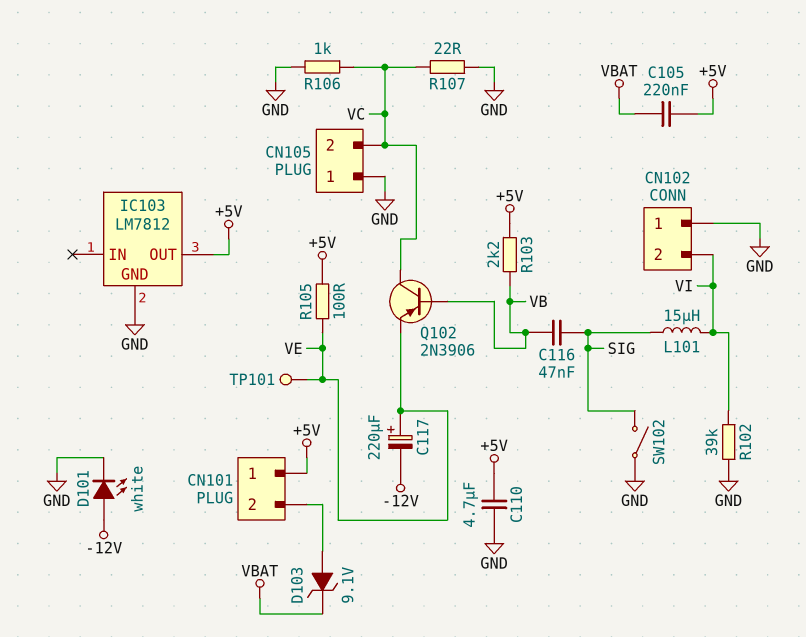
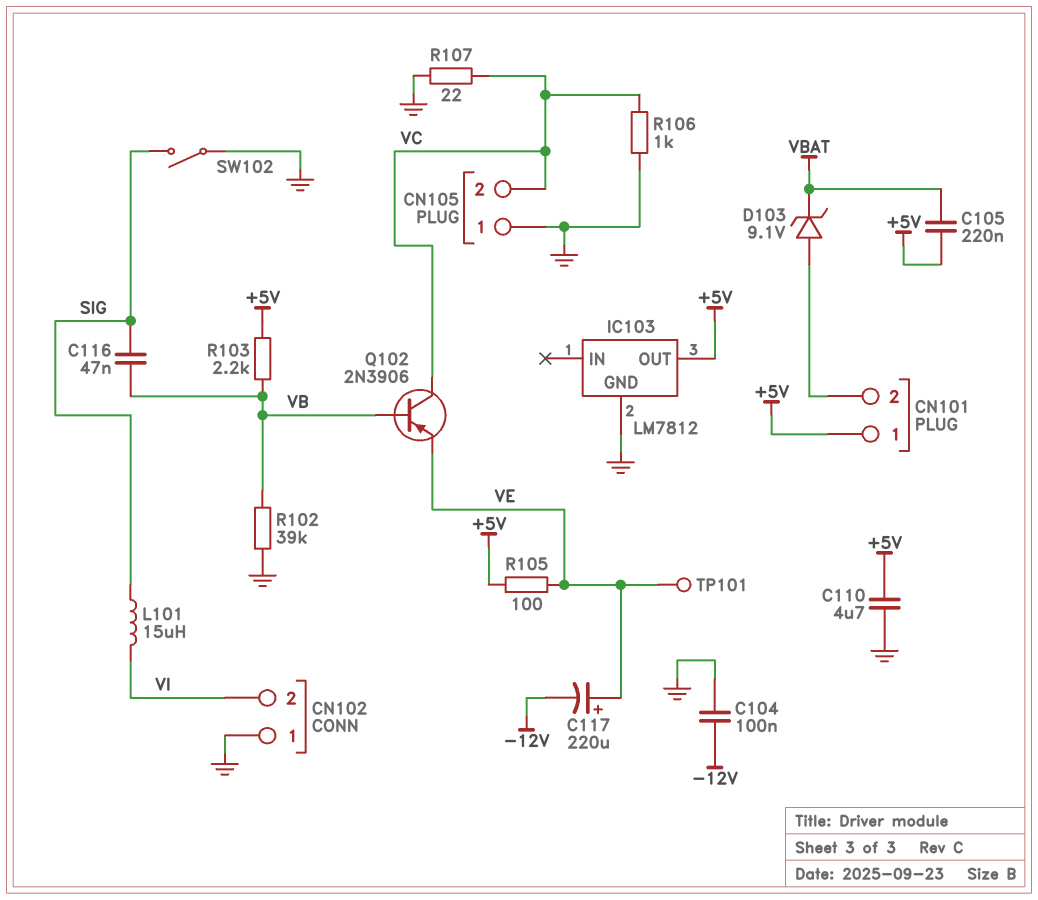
C104: none -> 100nF (-12V, GND)
D101: LED white (A -12V, K GND) -> none
R102: 39k (GND, VI) -> 39k (GND, VB)

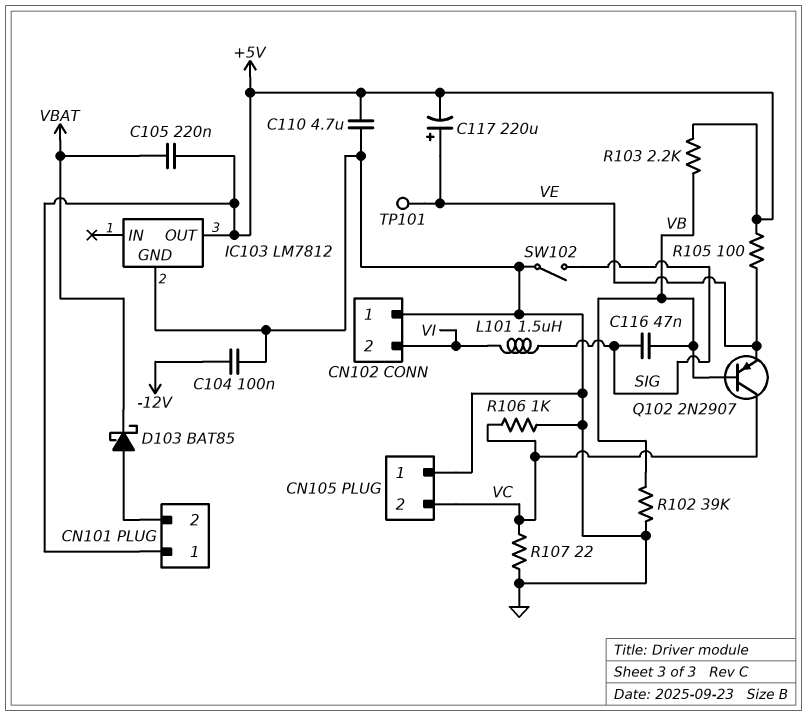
C117: 220uF (plus VE, minus -12V) -> 220uF (plus VE, minus +5V)
D103: zener 9.1V (A CN101/2, K VBAT) -> schottky BAT85 (A CN101/2, K VBAT)
L101: 15uH (SIG, VI) -> 1.5uH (SIG, VI)
Q102: PNP 2N3906 (B VB, C VC, E VE) -> PNP 2N2907 (B VB, C VC, E VE)

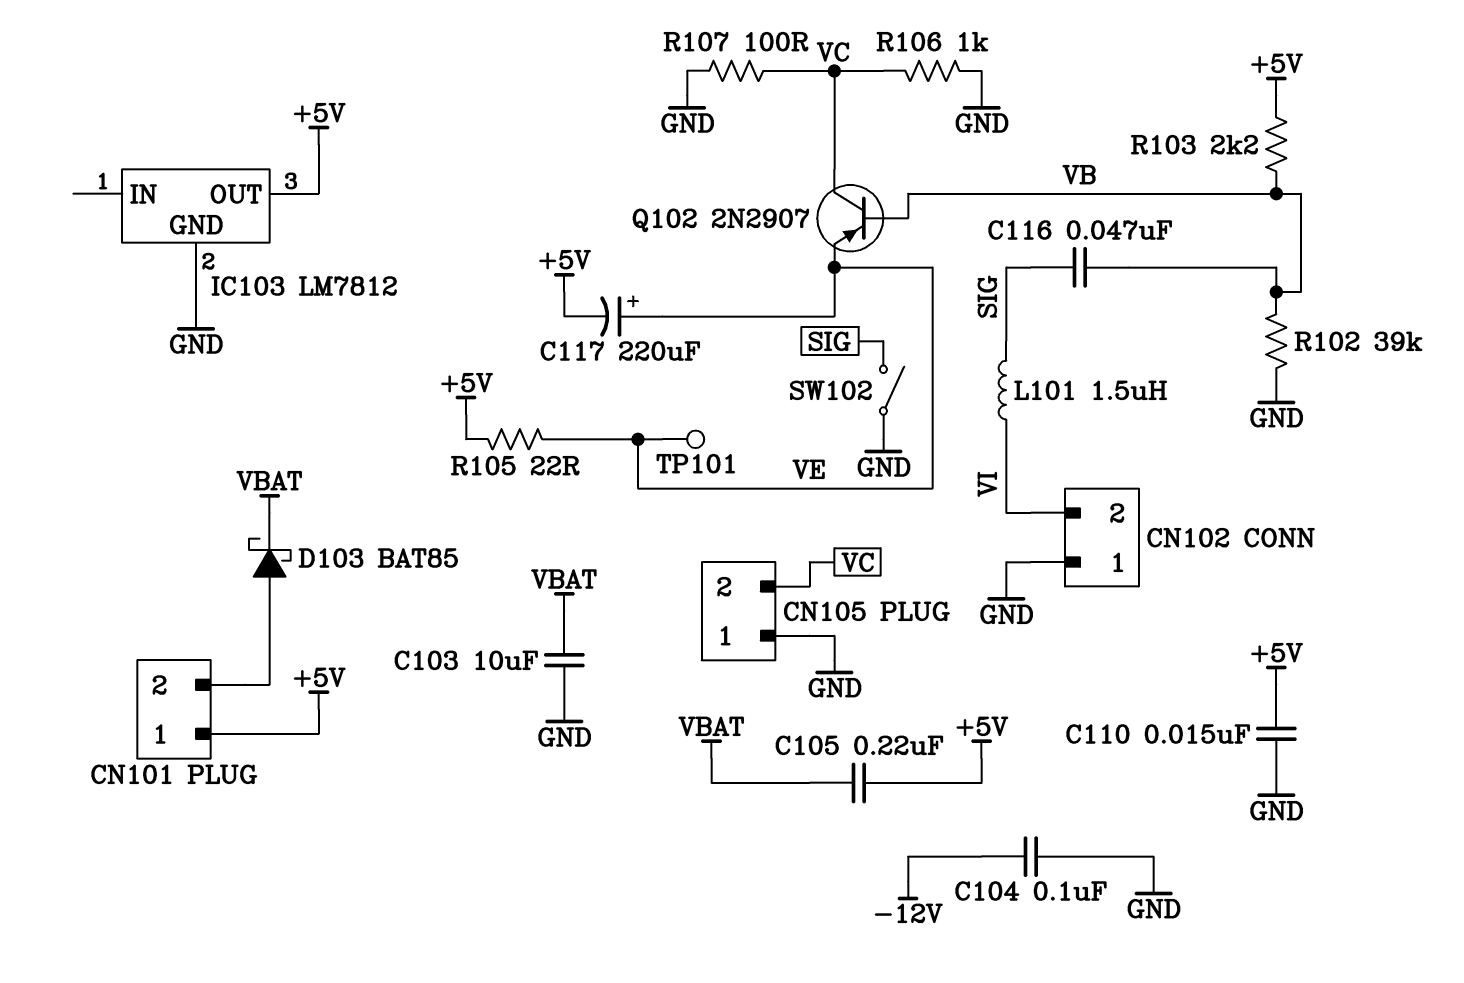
C103: none -> 10uF (GND, VBAT)
C110: 4.7uF (+5V, GND) -> 15nF (+5V, GND)
R105: 100 (+5V, VE) -> 22 (+5V, VE)
R107: 22 (GND, VC) -> 100 (GND, VC)

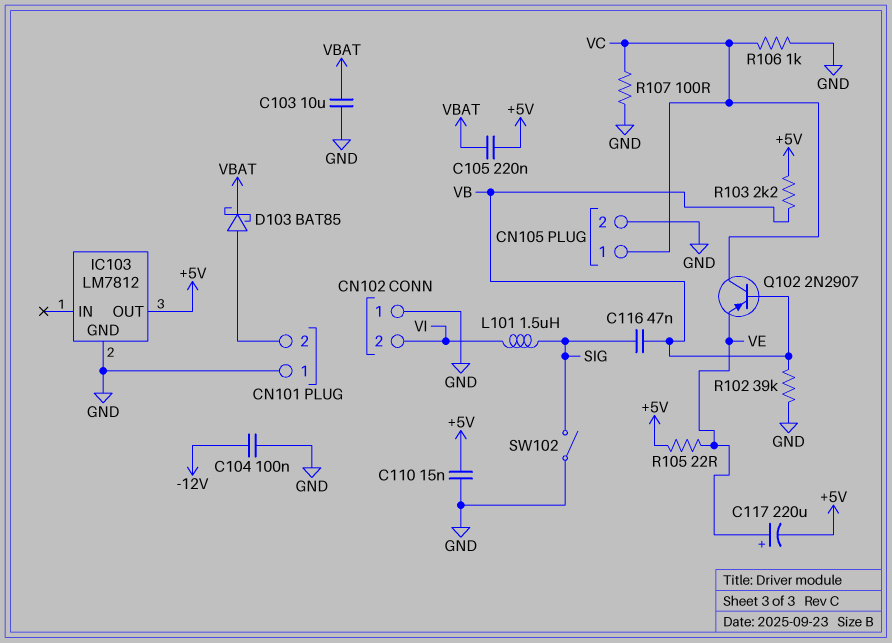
CN101 pin 1: +5V -> GND
CN105 pin 1: GND -> VC
CN105 pin 2: VC -> GND
TP101: test point (VE) -> none

